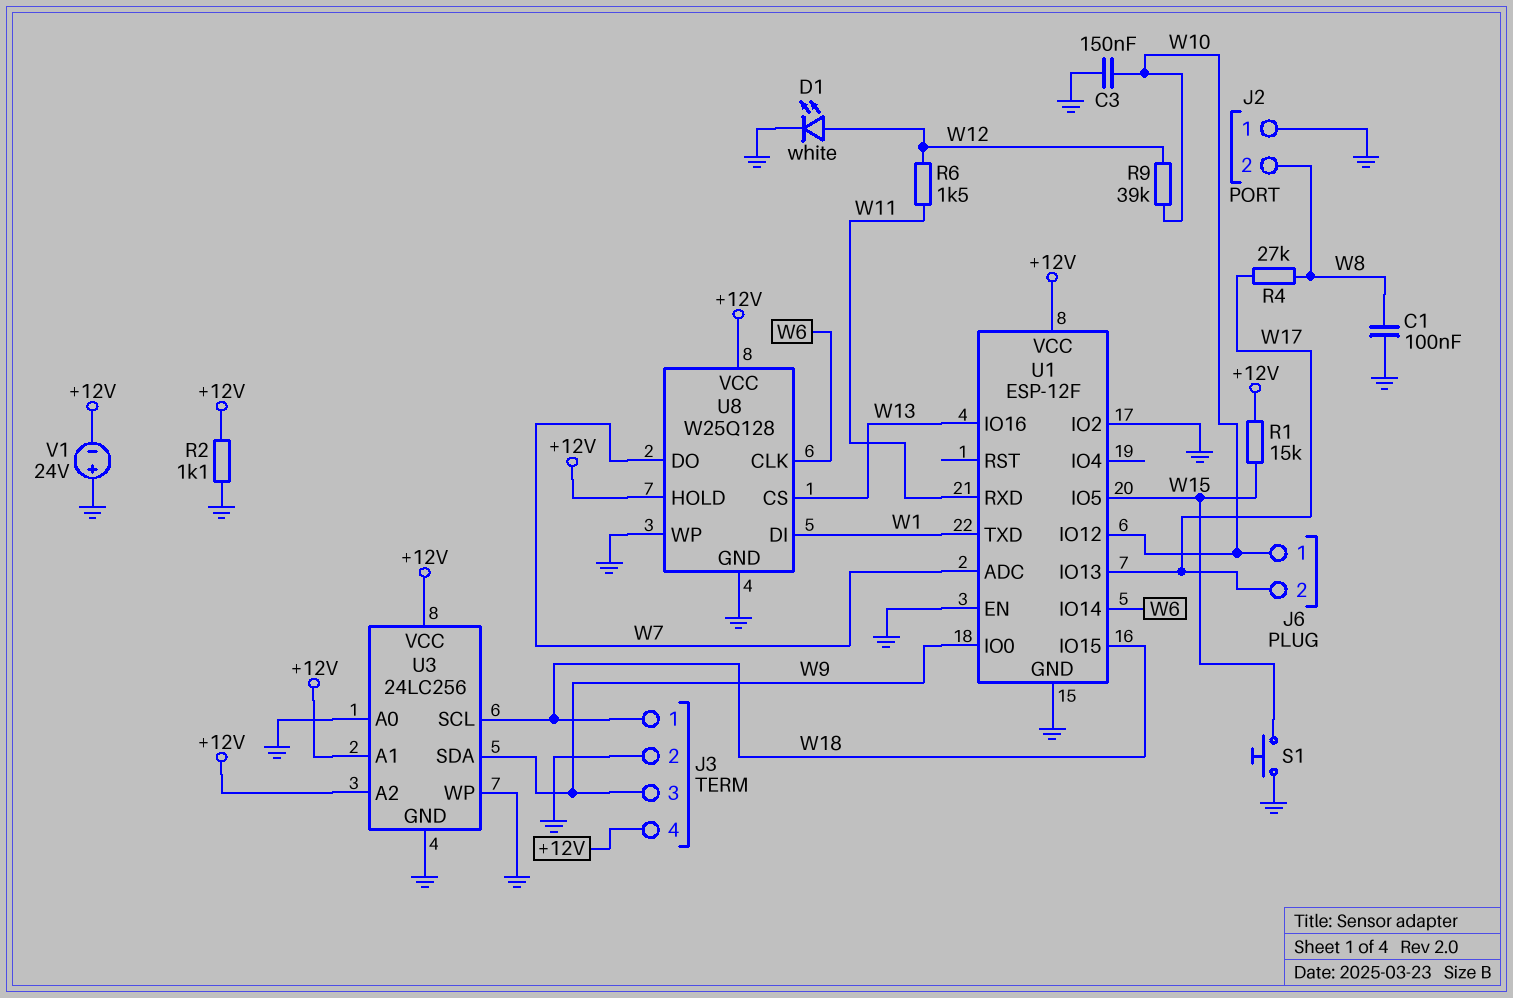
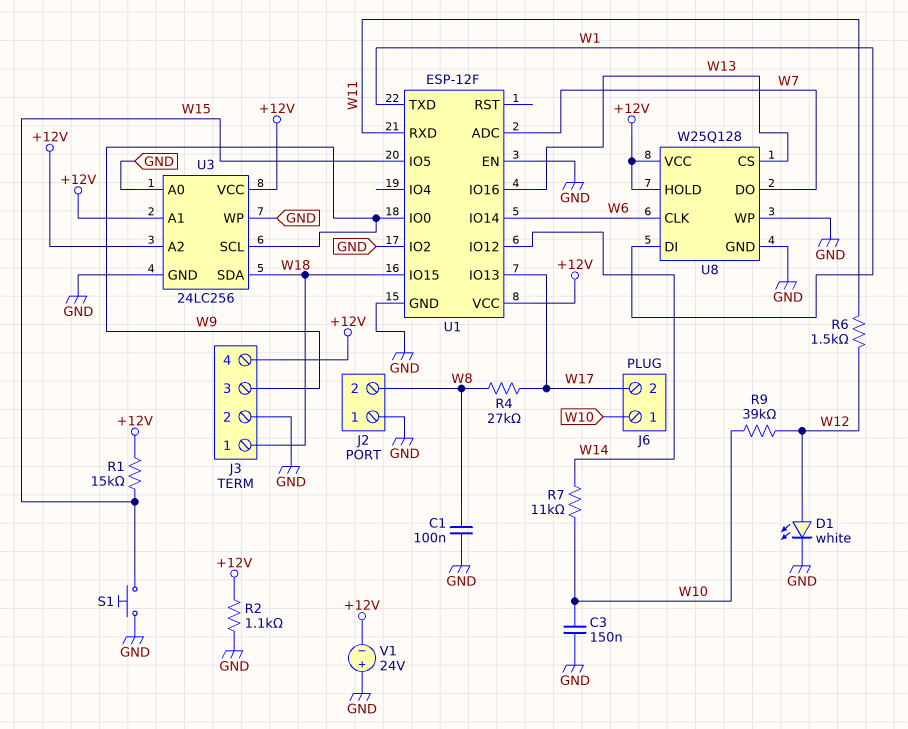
R7: none -> 11k (W10, W14)
U1 pin IO12: W10 -> W14
U3 pin SCL: W18 -> W9
U3 pin SDA: W9 -> W18

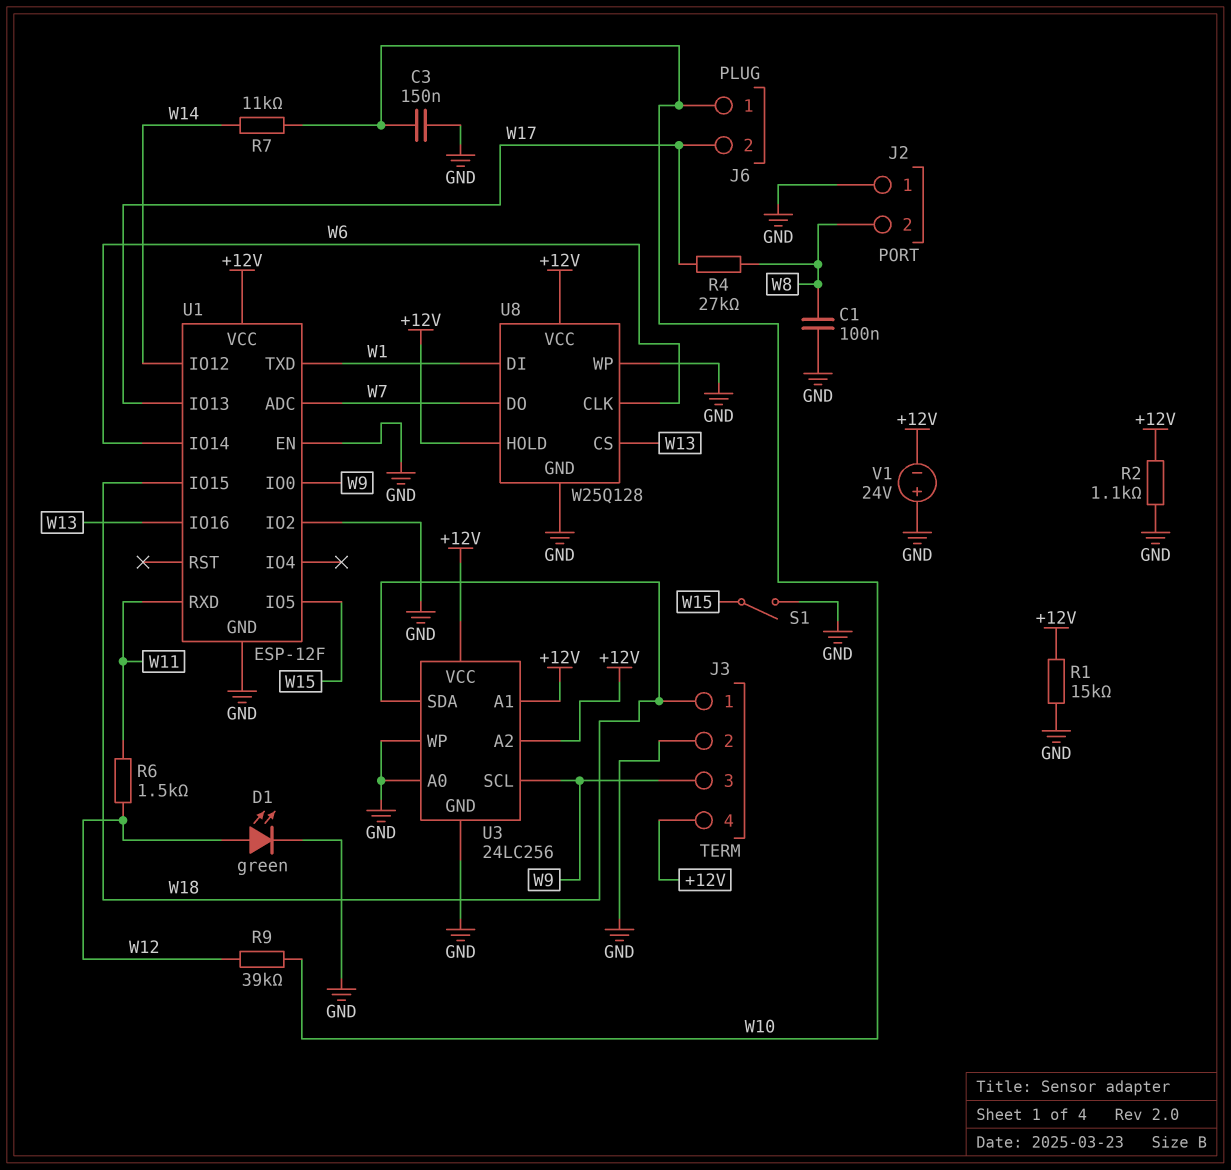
D1: LED white (A W12, K GND) -> LED green (A W12, K GND)
R1: 15k (+12V, W15) -> 15k (+12V, GND)
S1: button (GND, W15) -> switch (GND, W15)

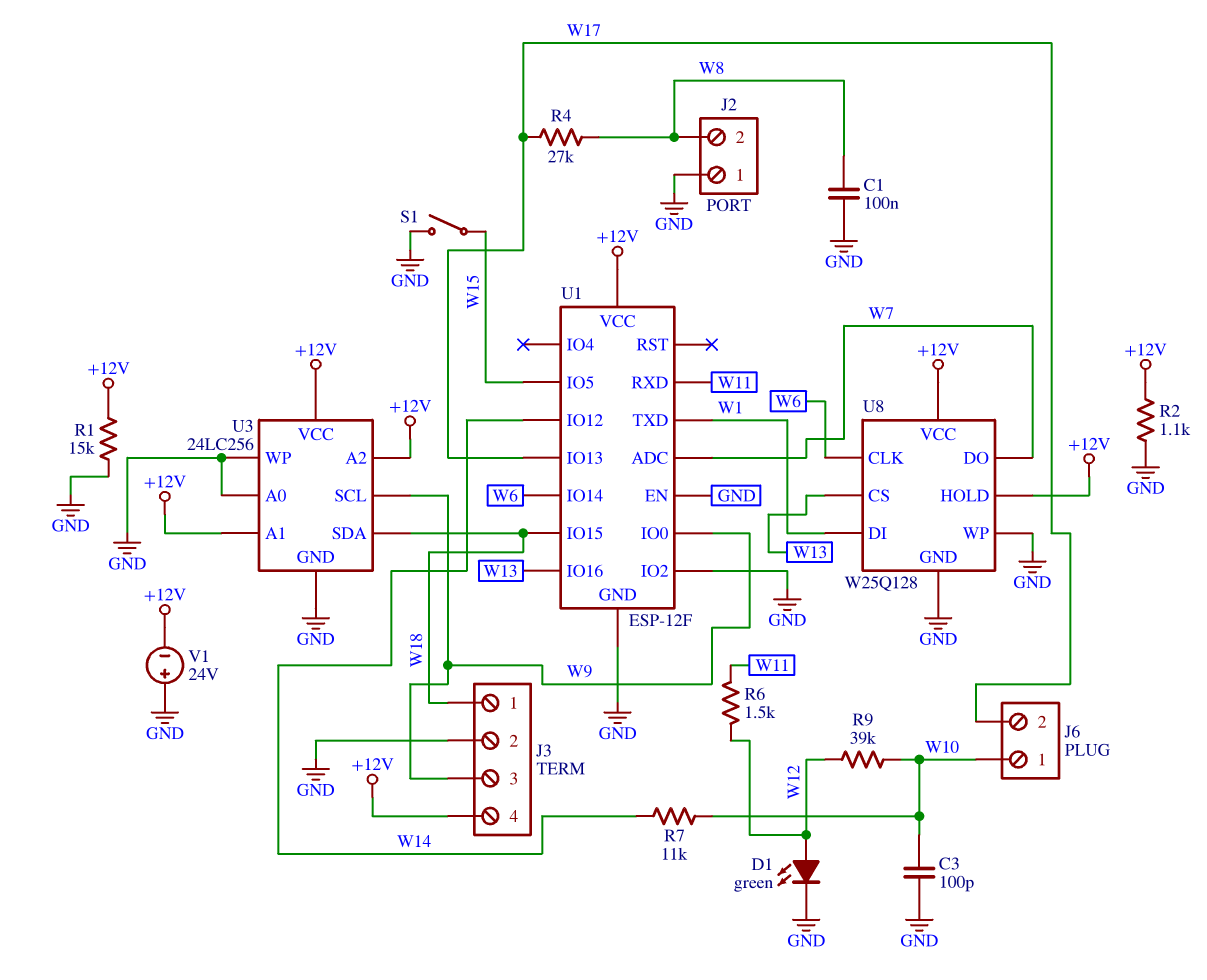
C3: 150nF (GND, W10) -> 100pF (GND, W10)

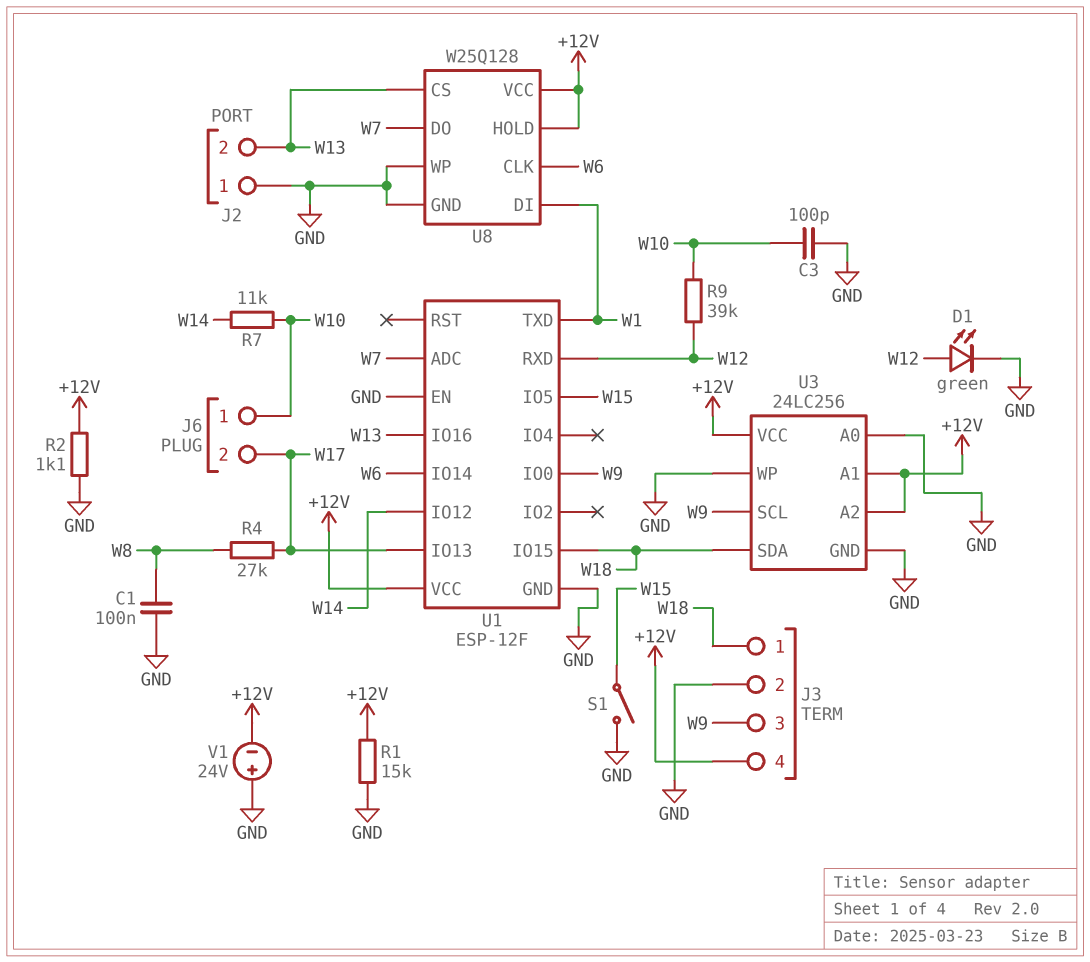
J2 pin 2: W8 -> W13
R6: 1.5k (W11, W12) -> none
U1 pin IO2: GND -> none
U1 pin RXD: W11 -> W12

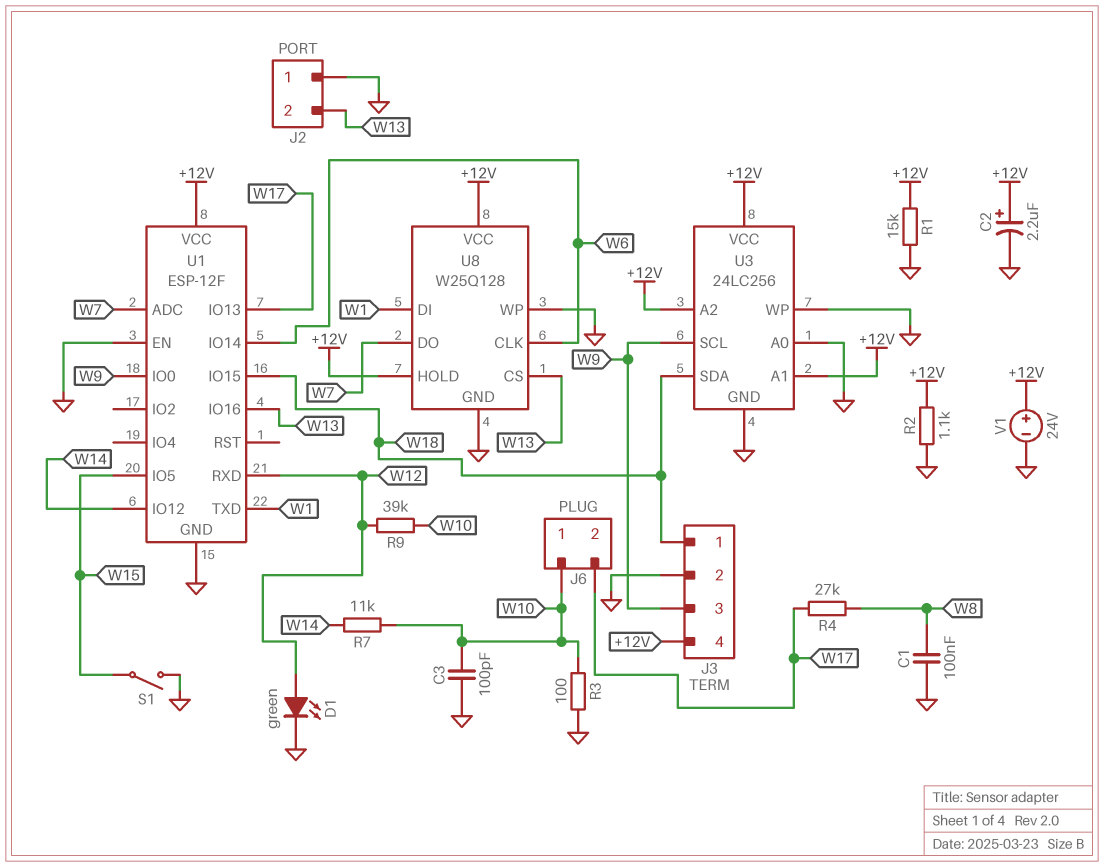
C2: none -> 2.2uF (plus +12V, minus GND)
R3: none -> 100 (GND, W10)
V1: 24V (plus GND, minus +12V) -> 24V (plus +12V, minus GND)

